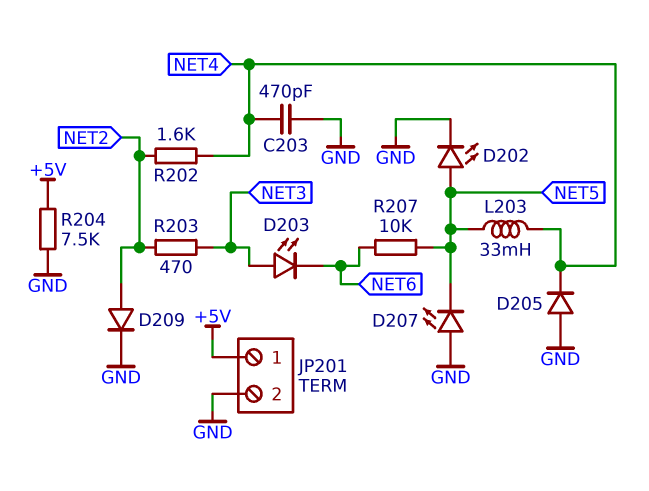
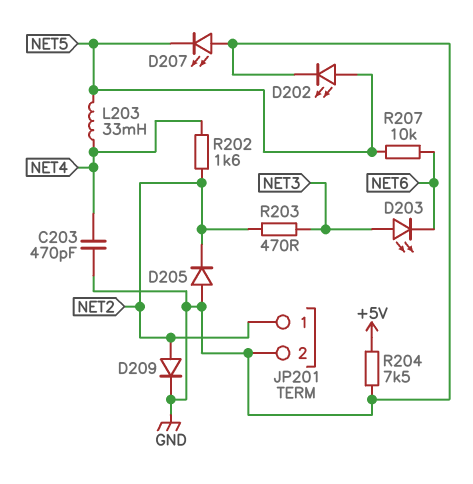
D205: diode (A GND, K NET4) -> diode (A GND, K NET2)
JP201 pin 1: +5V -> NET2

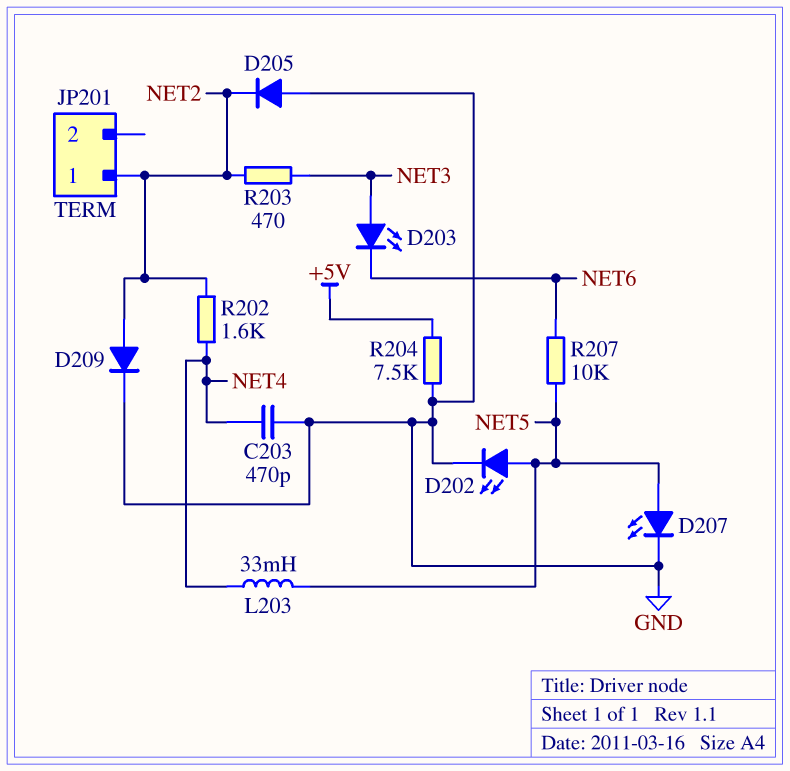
D207: LED (A GND, K NET5) -> LED (A NET5, K GND)
JP201 pin 2: GND -> none

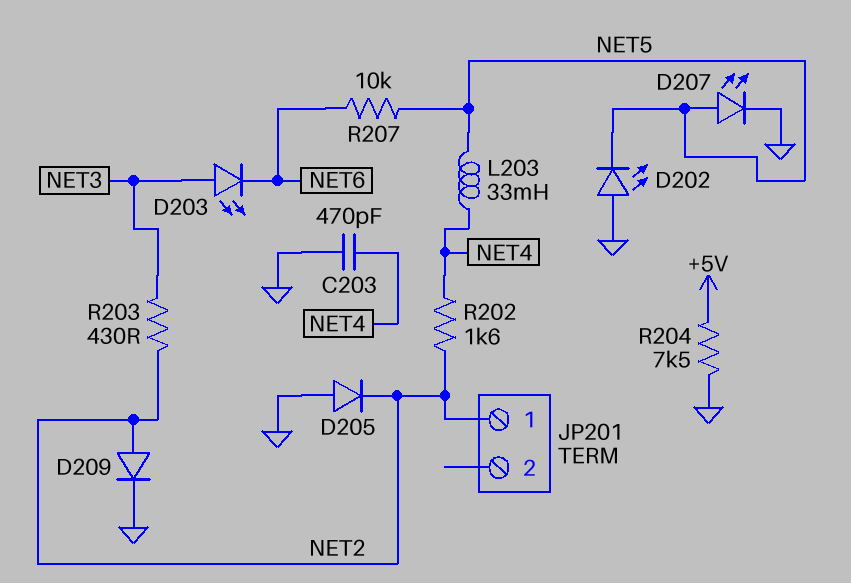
D202: LED (A NET5, K GND) -> LED (A GND, K NET5)
R203: 470 (NET2, NET3) -> 430 (NET2, NET3)

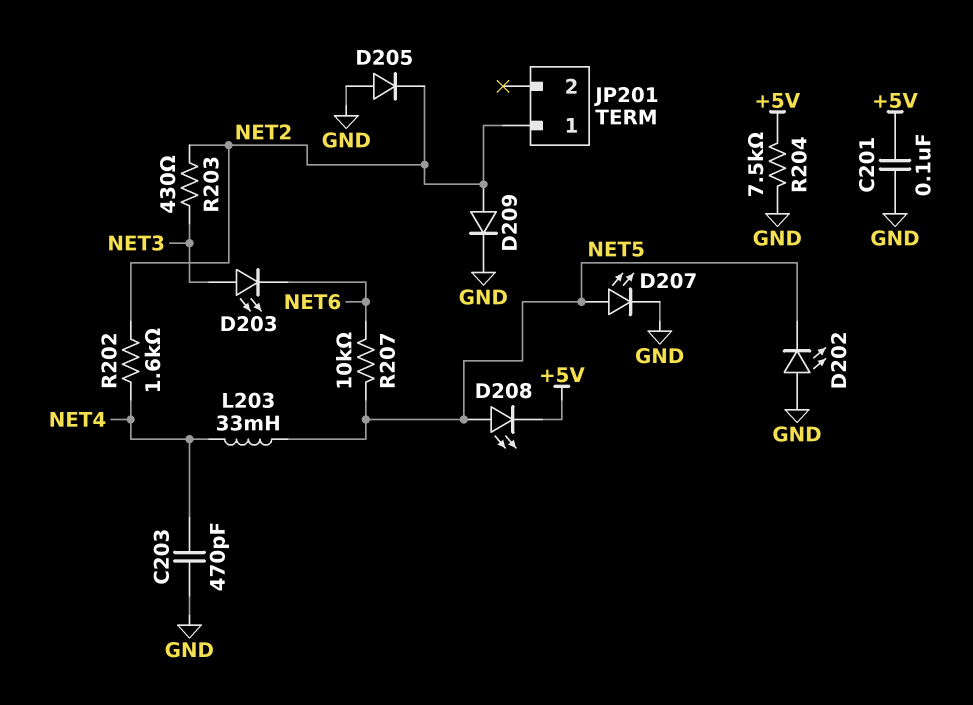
C201: none -> 100nF (+5V, GND)
D208: none -> LED (A NET5, K +5V)

